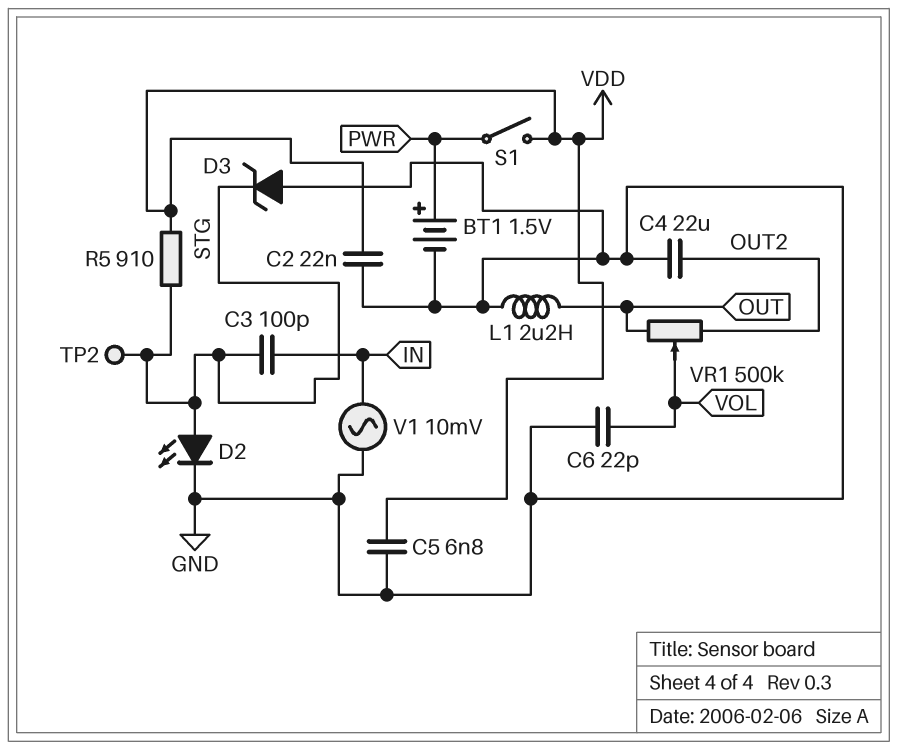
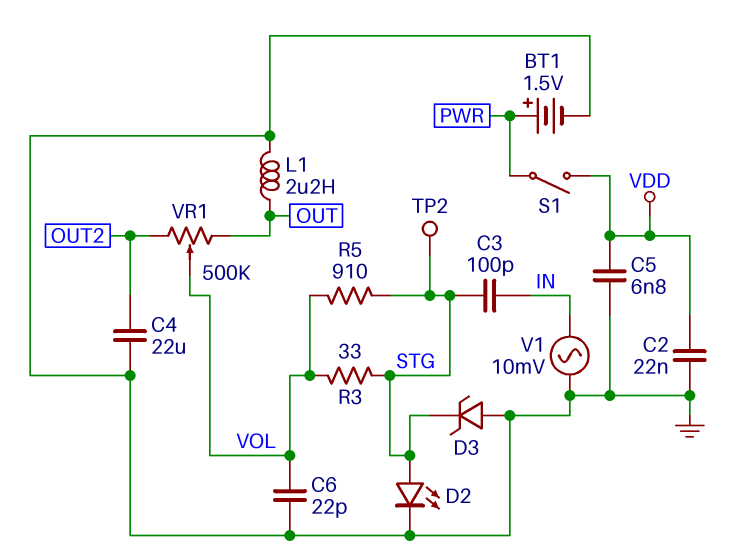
R3: none -> 33 (STG, VOL)
R5: 910 (STG, VDD) -> 910 (STG, VOL)

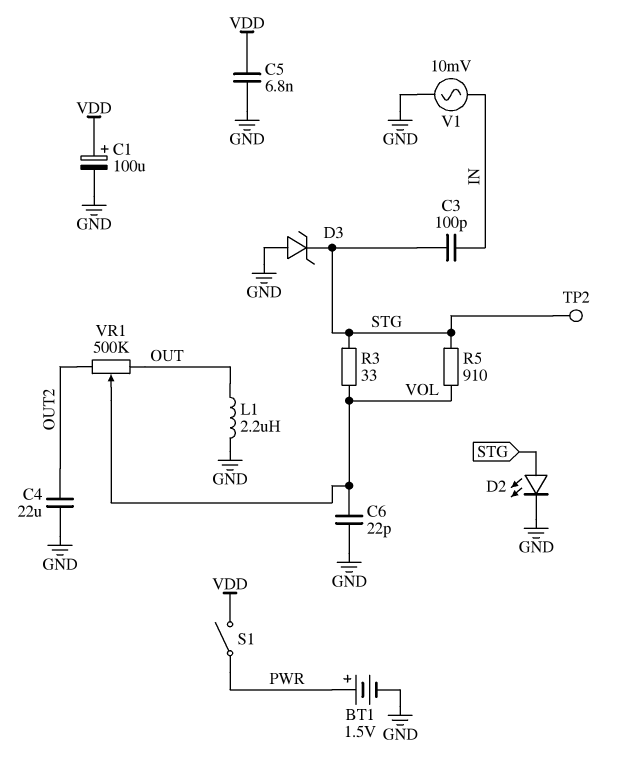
C1: none -> 100uF (plus VDD, minus GND)
C2: 22nF (GND, VDD) -> none

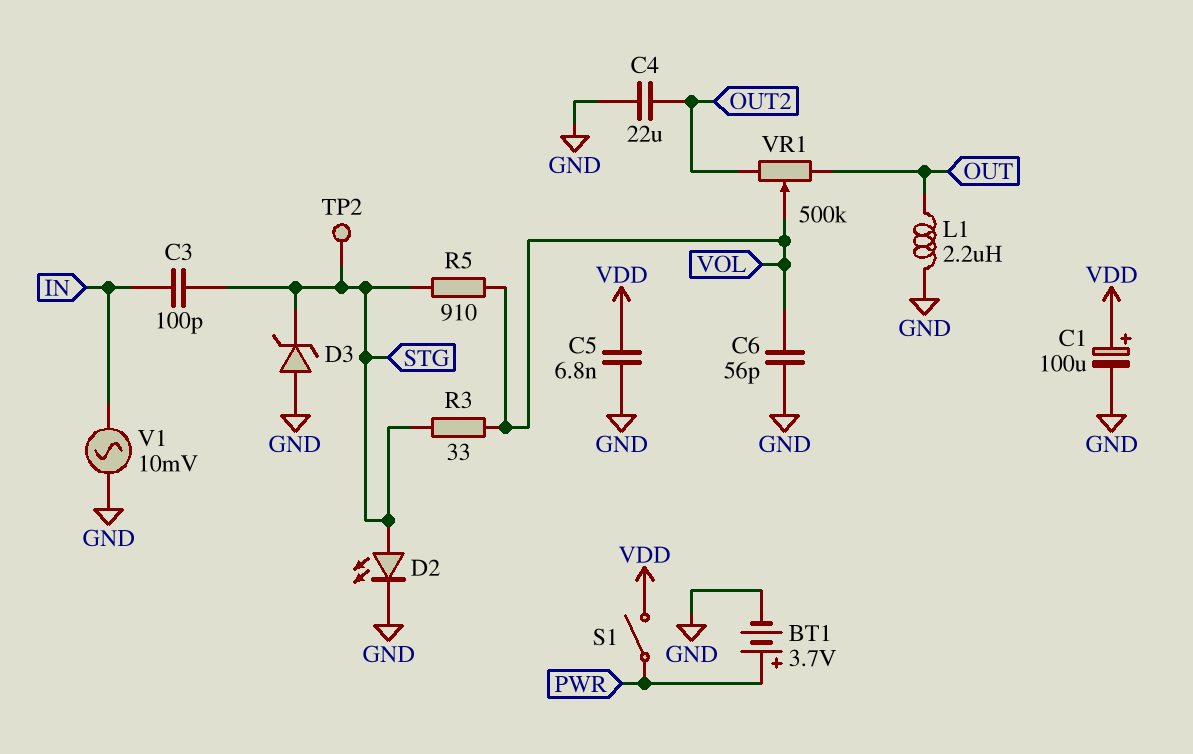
BT1: 1.5V (plus PWR, minus GND) -> 3.7V (plus PWR, minus GND)
C6: 22pF (GND, VOL) -> 56pF (GND, VOL)

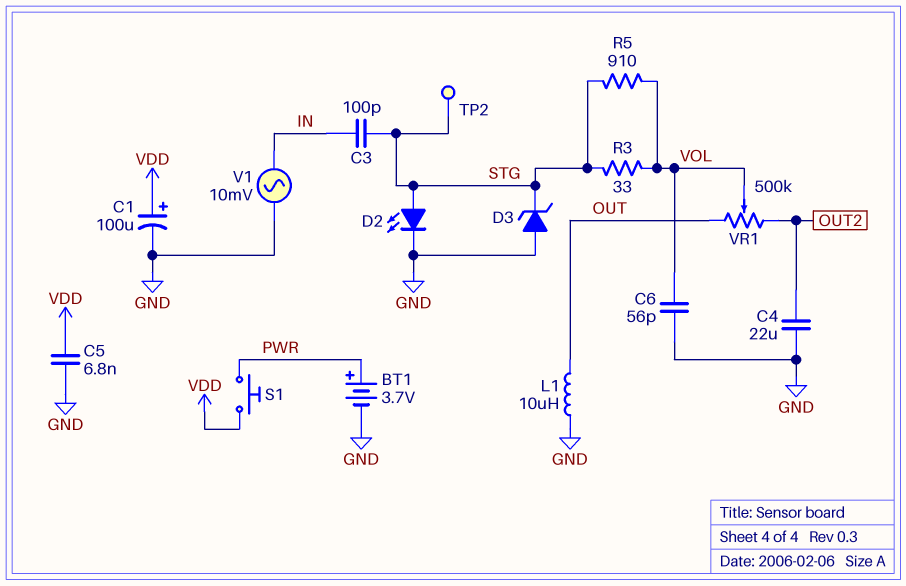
L1: 2.2uH (GND, OUT) -> 10uH (GND, OUT)
S1: switch (PWR, VDD) -> button (PWR, VDD)

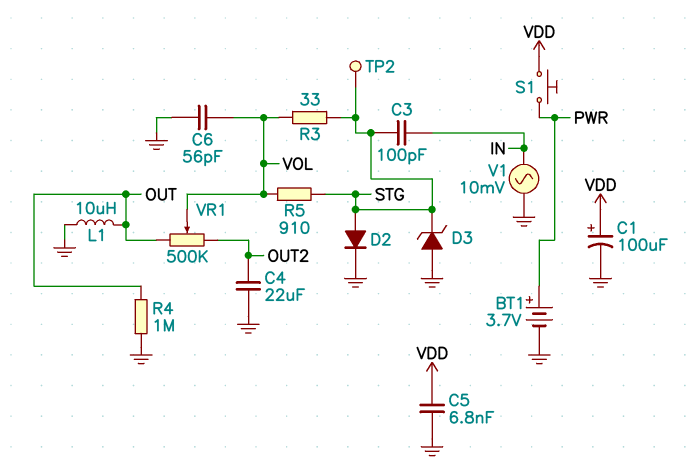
D2: LED (A STG, K GND) -> diode (A STG, K GND)
R4: none -> 1M (GND, OUT)

